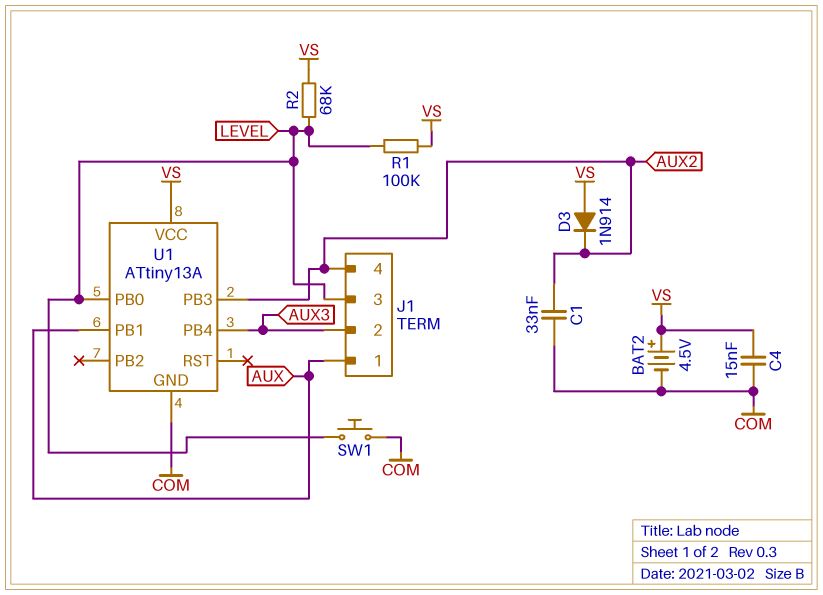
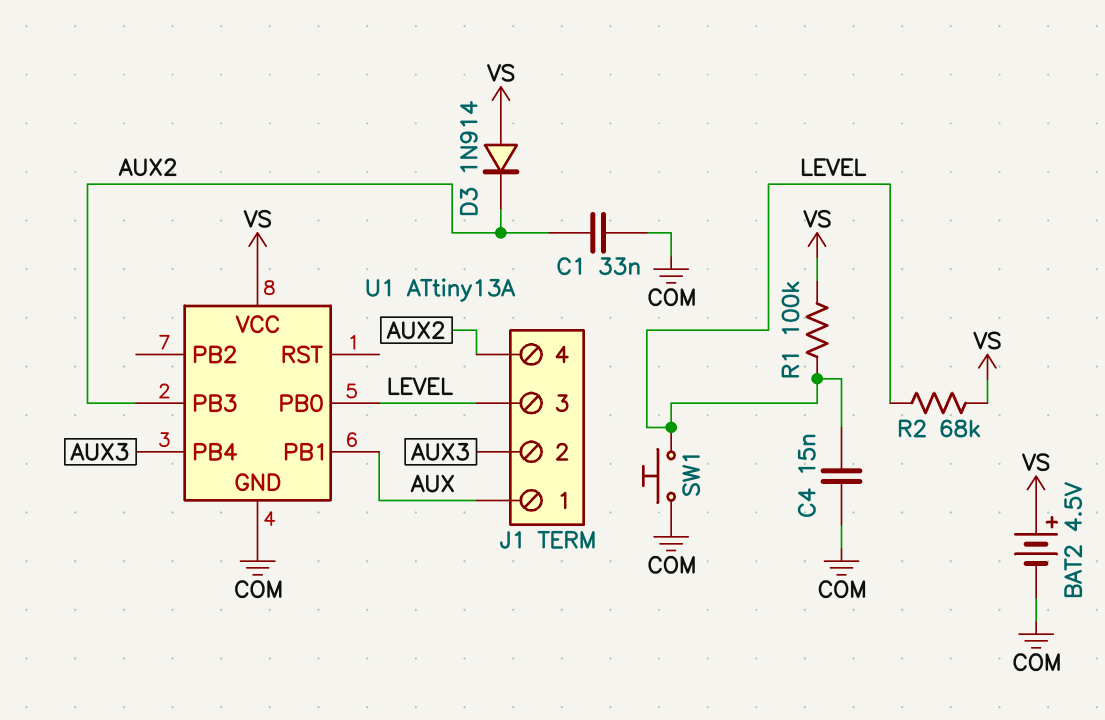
C4: 15nF (COM, VS) -> 15nF (COM, LEVEL)

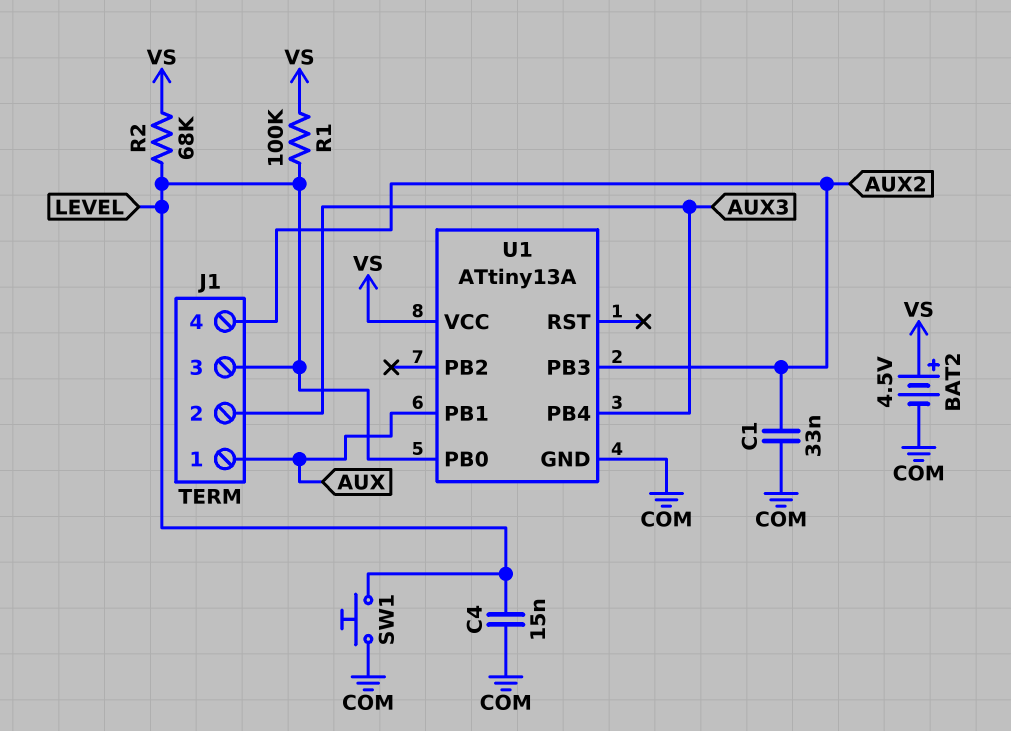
D3: diode 1N914 (A VS, K AUX2) -> none

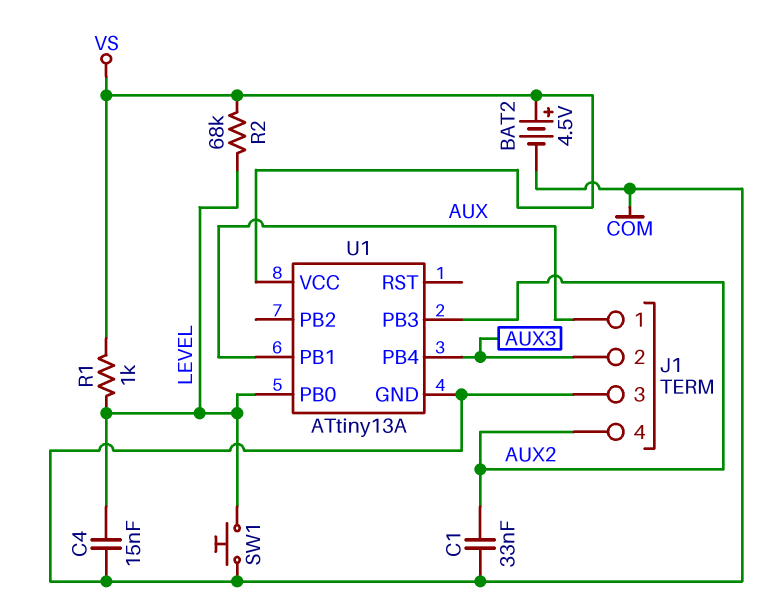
J1 pin 3: LEVEL -> COM
R1: 100k (LEVEL, VS) -> 1k (LEVEL, VS)

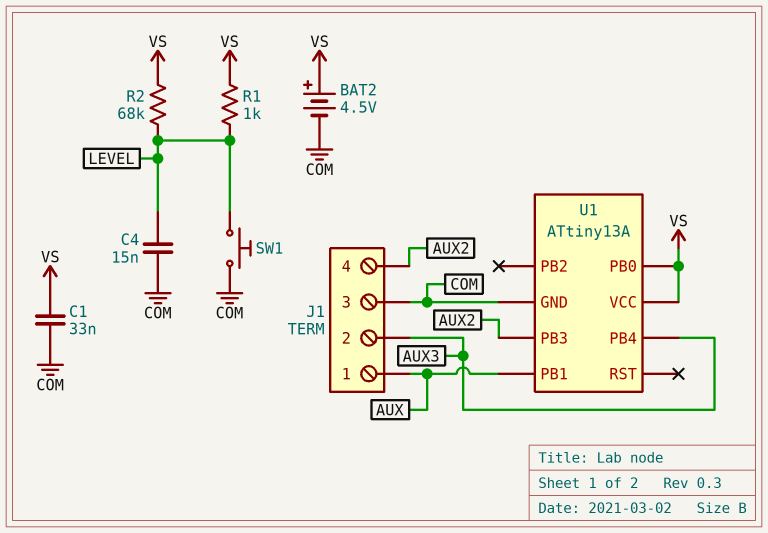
C1: 33nF (AUX2, COM) -> 33nF (COM, VS)
U1 pin PB0: LEVEL -> VS

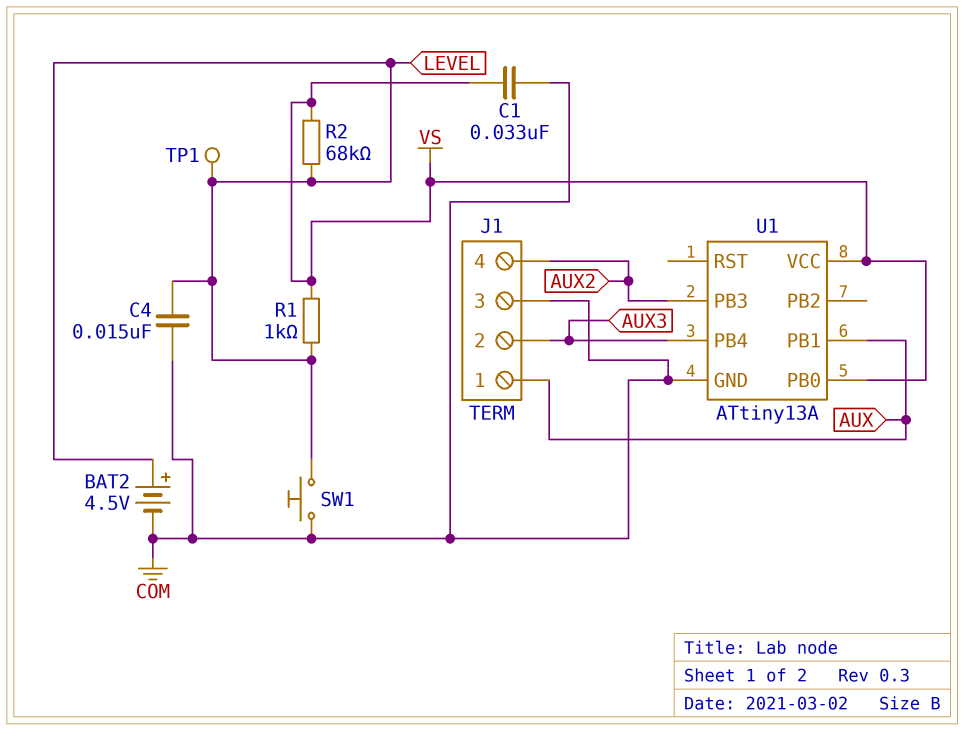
BAT2: 4.5V (plus VS, minus COM) -> 4.5V (plus LEVEL, minus COM)
TP1: none -> test point (LEVEL)

